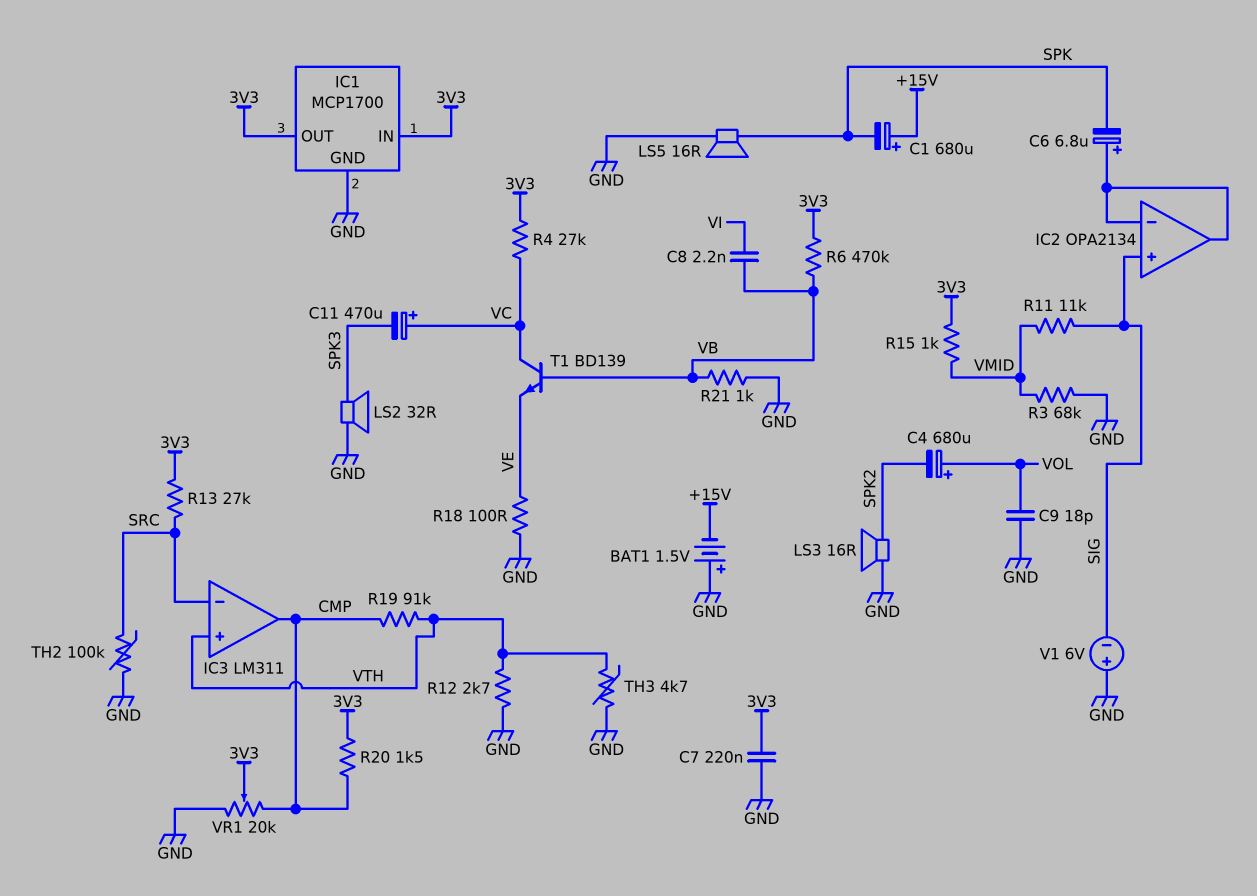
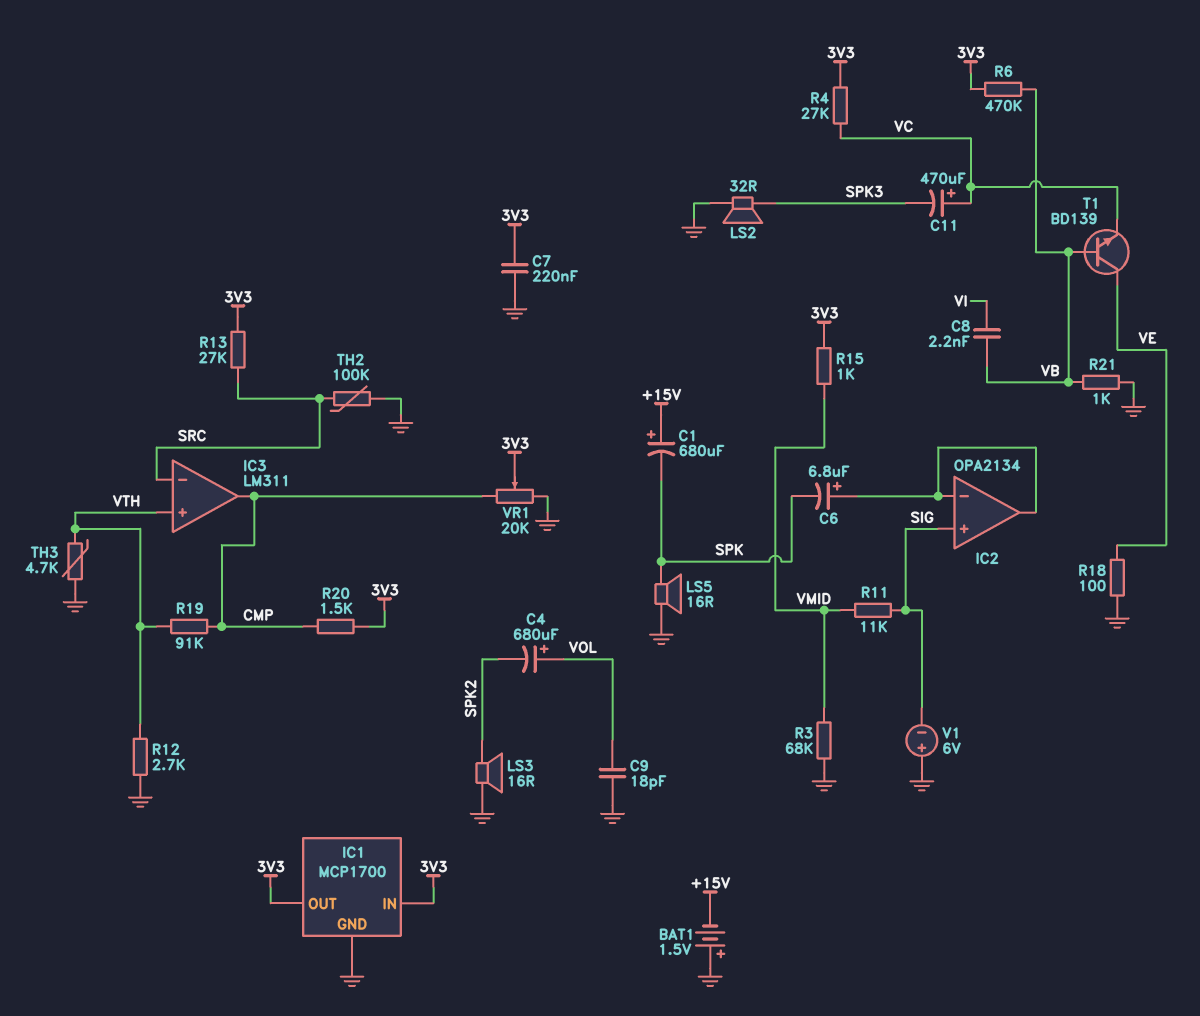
T1: NPN BD139 (B VB, C VC, E VE) -> NPN BD139 (B VB, C VE, E VC)

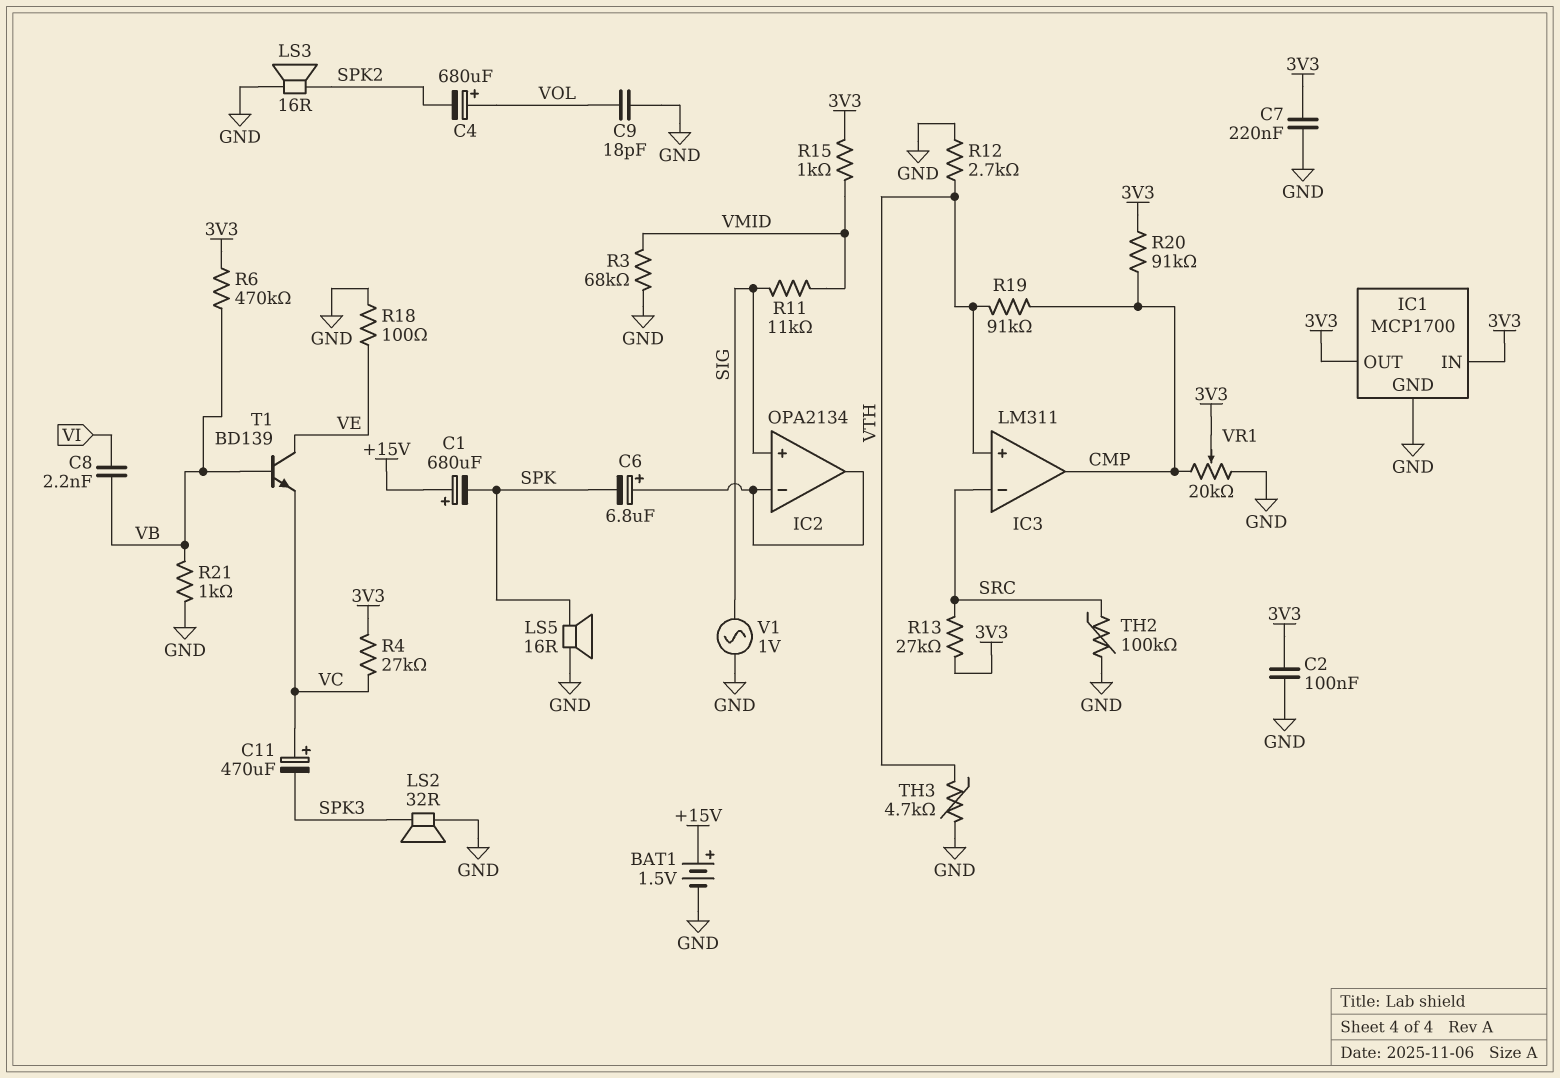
BAT1: 1.5V (plus GND, minus +15V) -> 1.5V (plus +15V, minus GND)
C2: none -> 100nF (3V3, GND)
R20: 1.5k (3V3, CMP) -> 91k (3V3, CMP)
V1: 6V (plus GND, minus SIG) -> AC 1V (GND, SIG)

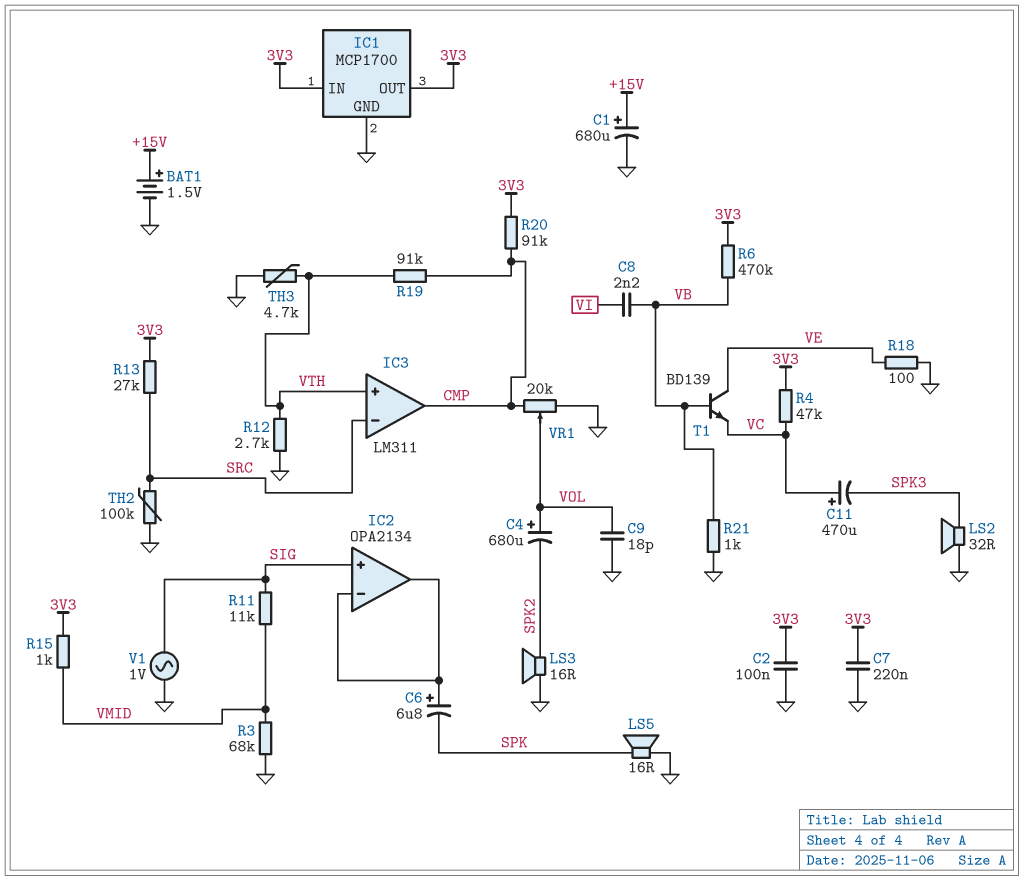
C1: 680uF (plus +15V, minus SPK) -> 680uF (plus +15V, minus GND)
R4: 27k (3V3, VC) -> 47k (3V3, VC)
VR1: 20k (CMP, GND, wiper 3V3) -> 20k (CMP, GND, wiper VOL)

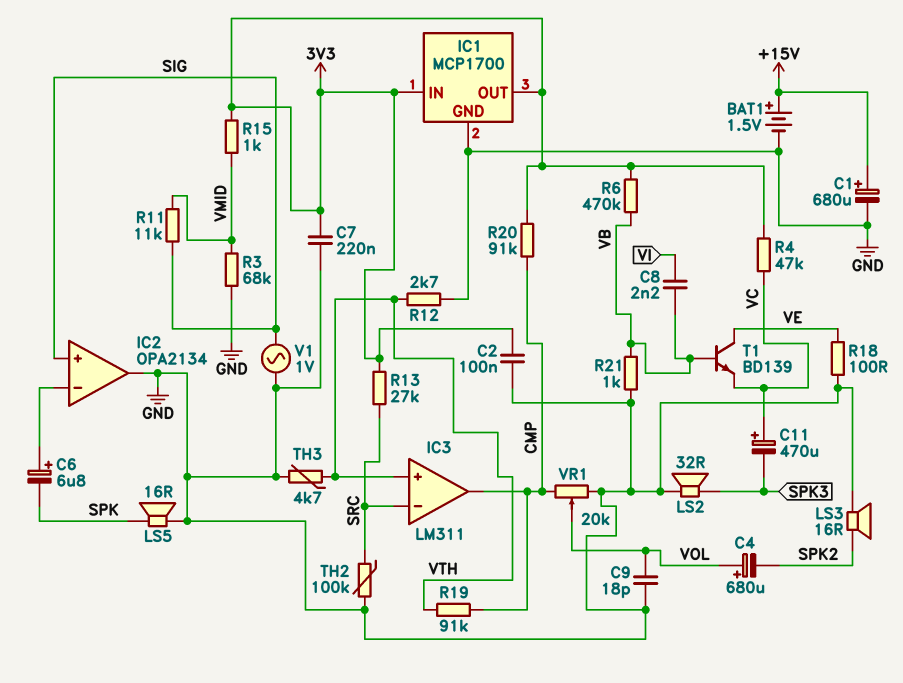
IC2 pin out: IC2/in- -> GND

